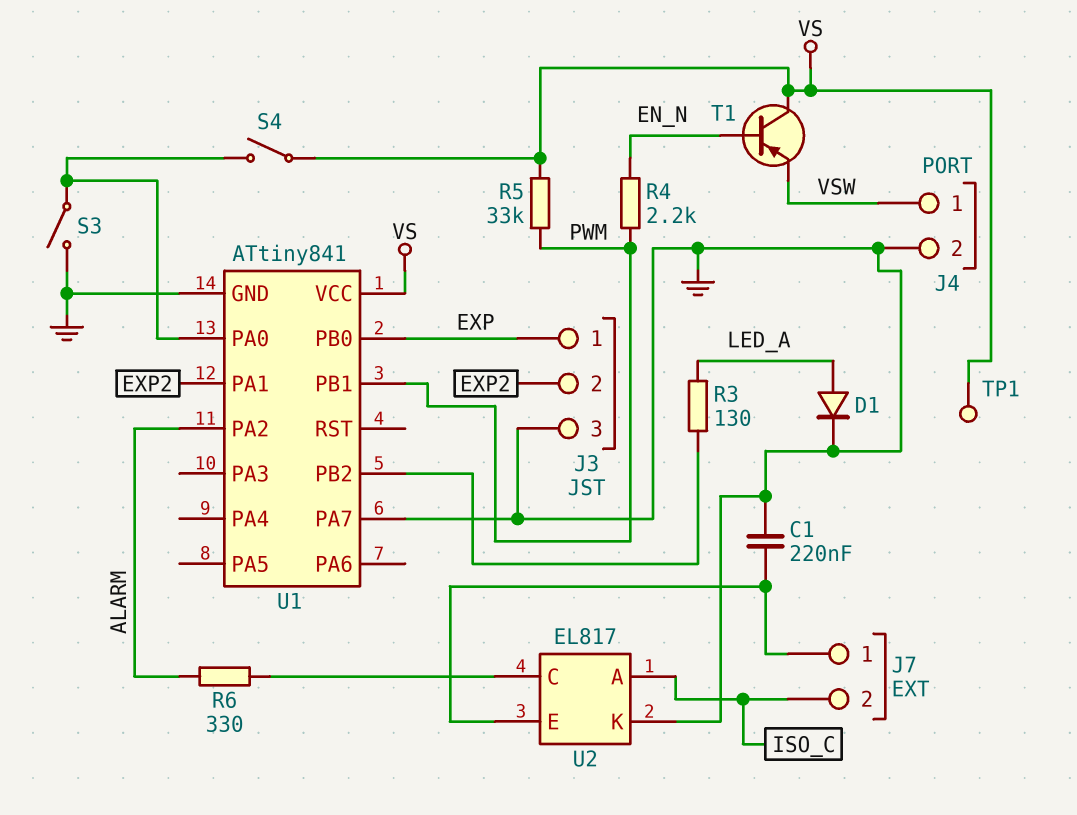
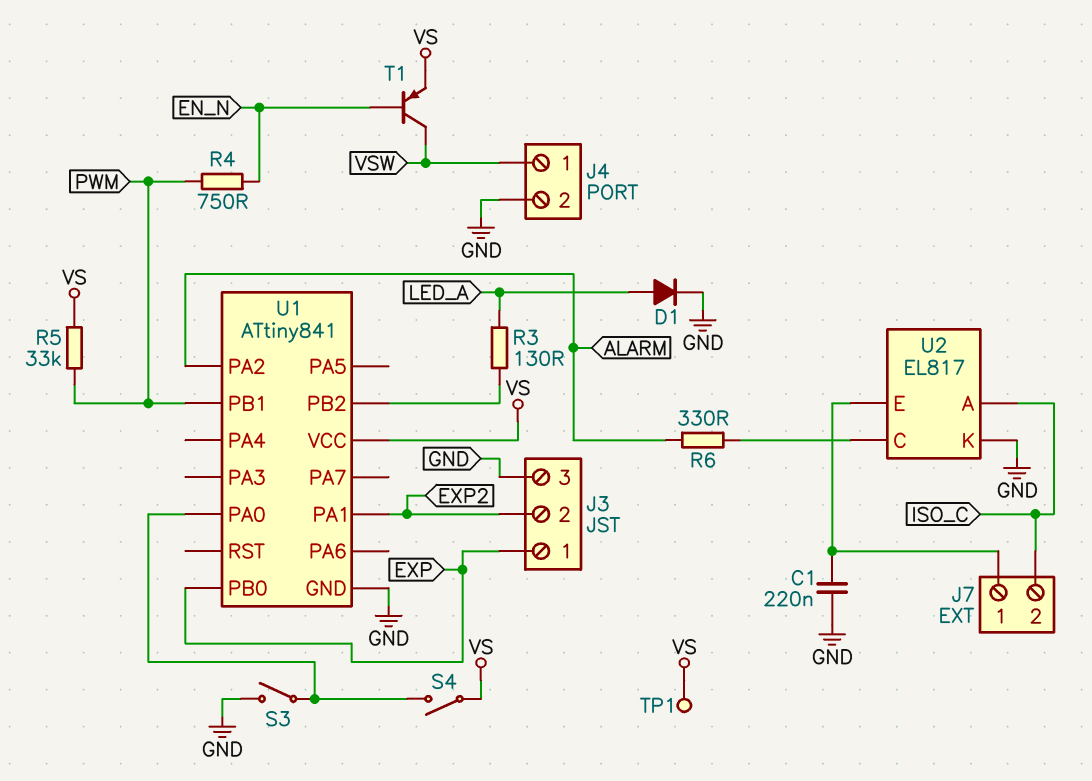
R4: 2.2k (EN_N, PWM) -> 750 (EN_N, PWM)
T1: PNP (B EN_N, C VS, E VSW) -> PNP (B EN_N, C VSW, E VS)
U1 pin PA7: GND -> none

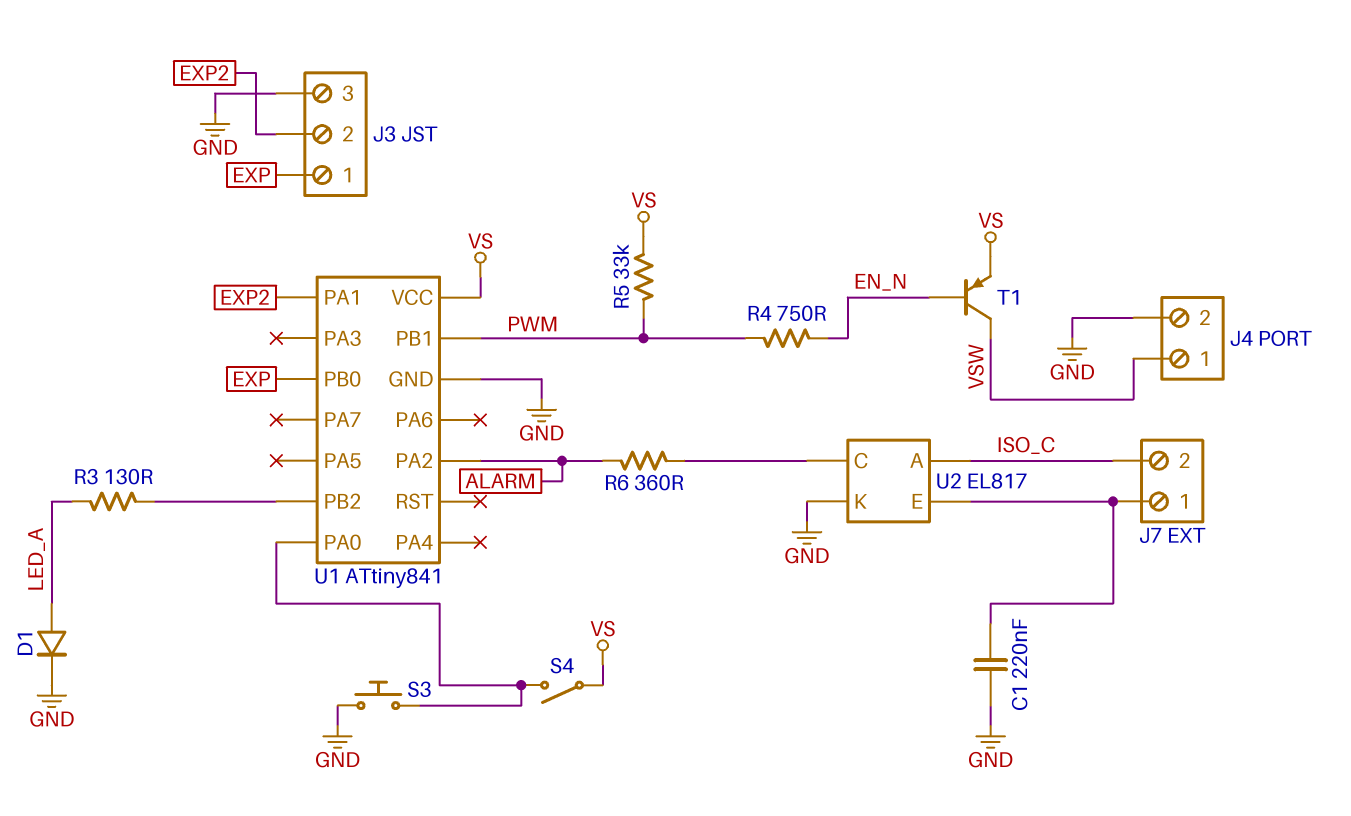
R6: 330 (ALARM, U2/C) -> 360 (ALARM, U2/C)
S3: switch (GND, U1/PA0) -> button (GND, U1/PA0)
TP1: test point (VS) -> none

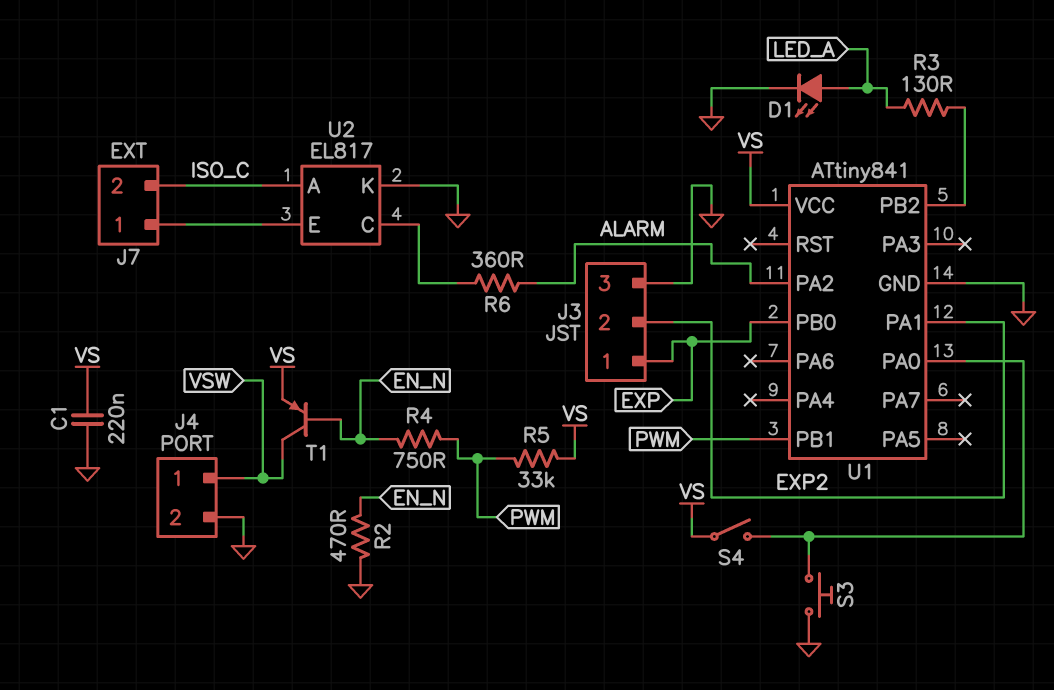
C1: 220nF (GND, J7/1) -> 220nF (GND, VS)
D1: diode (A LED_A, K GND) -> LED (A LED_A, K GND)
R2: none -> 470 (EN_N, GND)

